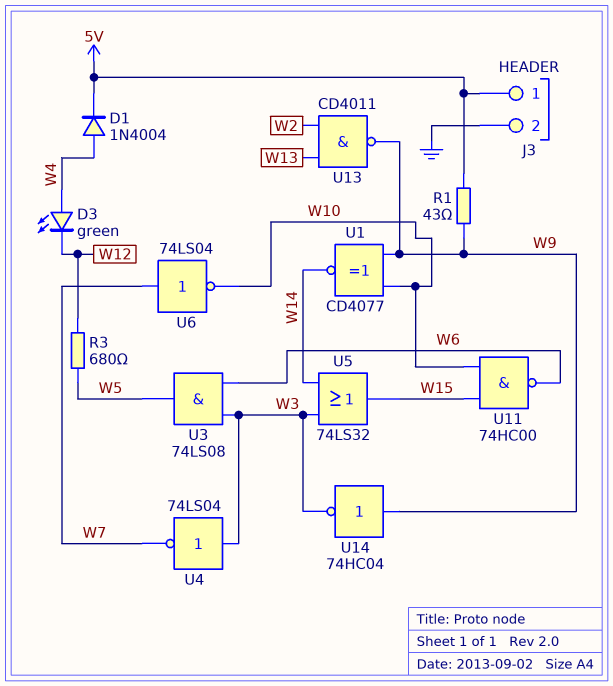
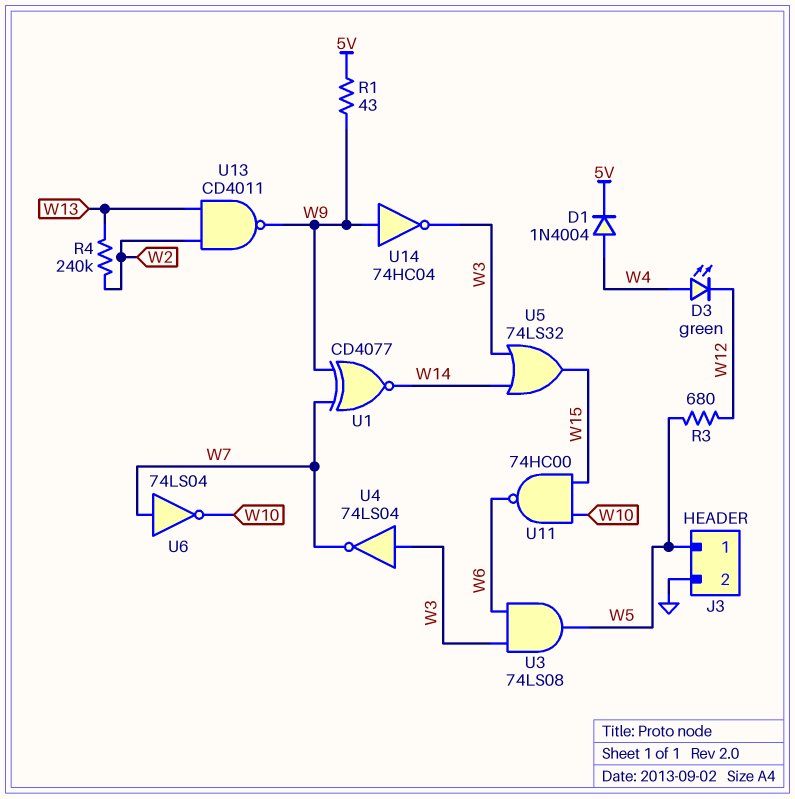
J3 pin 1: 5V -> W5
R4: none -> 240k (W2, W13)
U1: XNOR CD4077 (in W9, in W10, out W14) -> XNOR CD4077 (in W7, in W9, out W14)

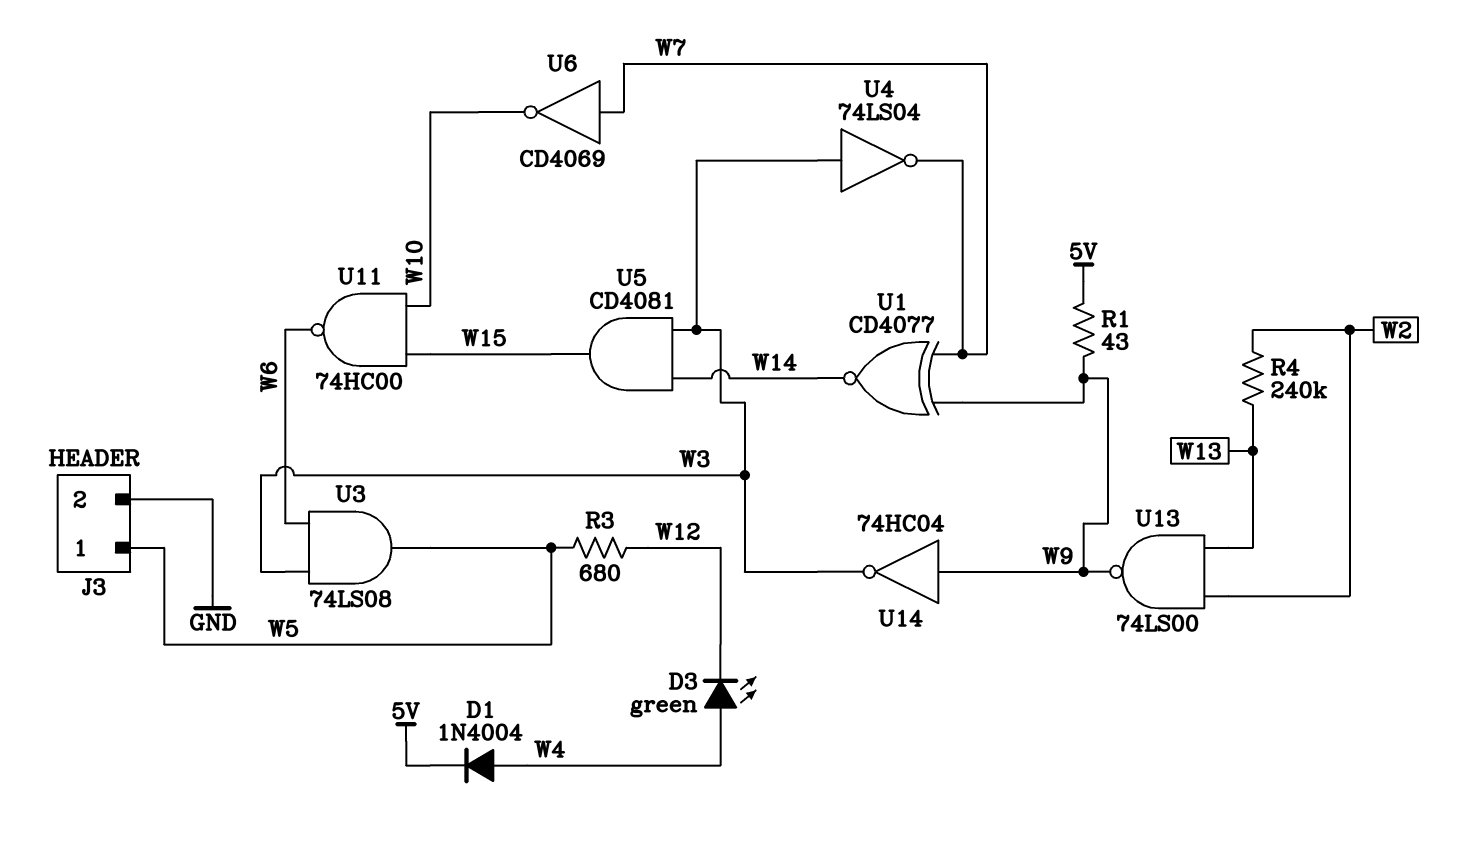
U5: OR 74LS32 (in W3, in W14, out W15) -> AND CD4081 (in W3, in W14, out W15)
U6: NOT 74LS04 (in W7, out W10) -> NOT CD4069 (in W7, out W10)
U13: NAND CD4011 (in W2, in W13, out W9) -> NAND 74LS00 (in W2, in W13, out W9)

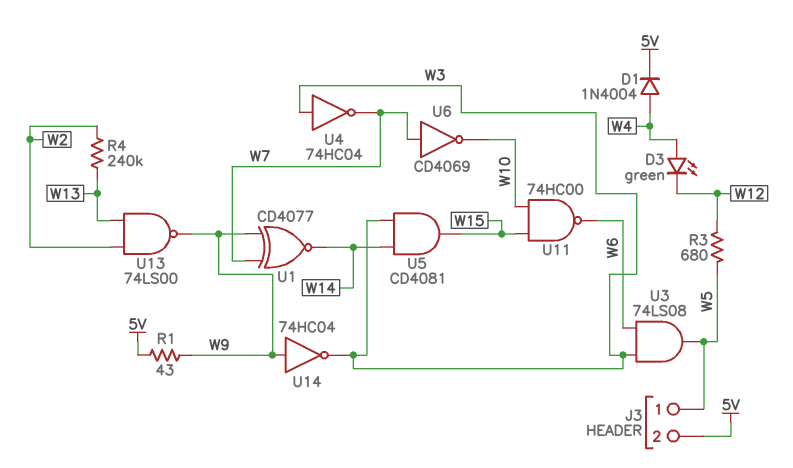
J3 pin 2: GND -> 5V
U4: NOT 74LS04 (in W3, out W7) -> NOT 74HC04 (in W3, out W7)

